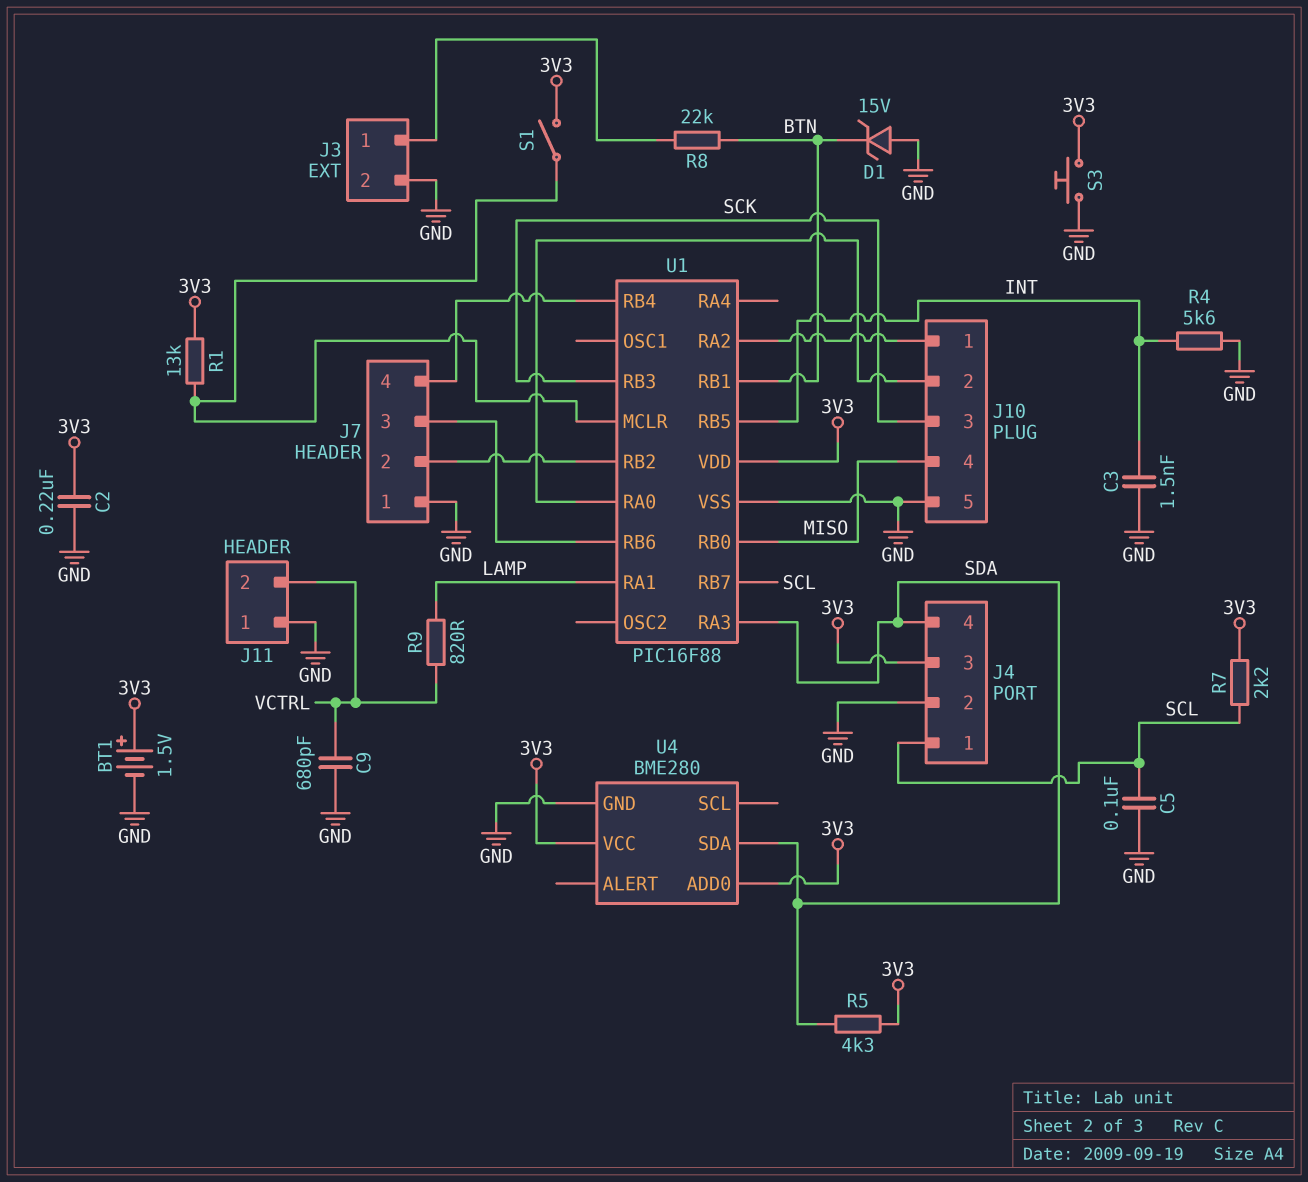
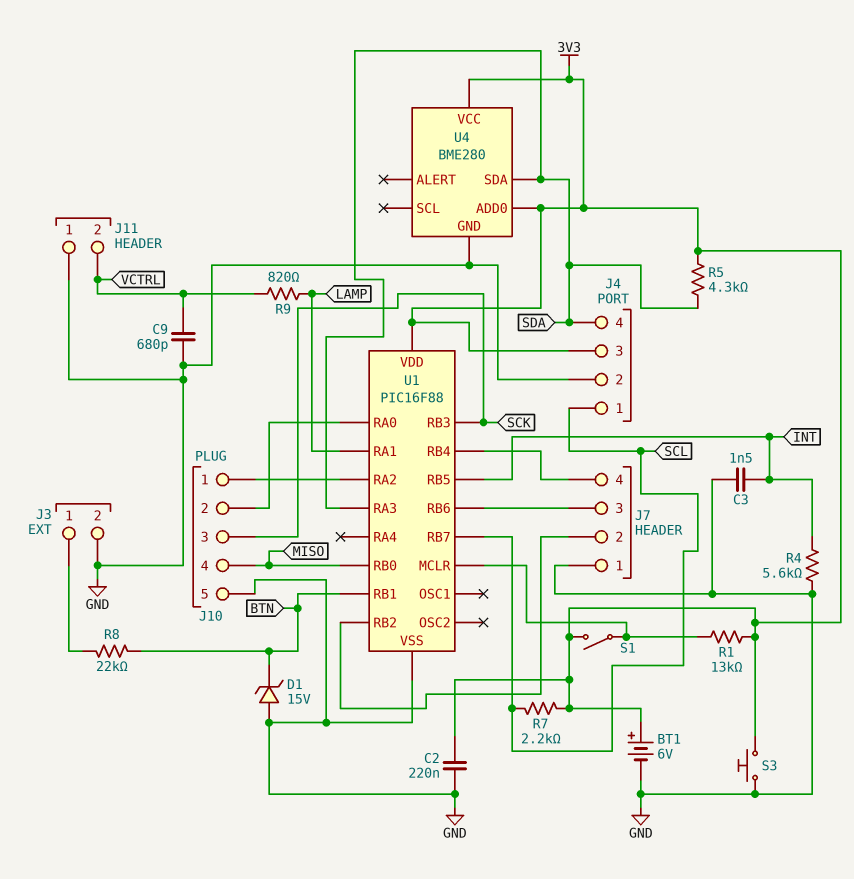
BT1: 1.5V (plus 3V3, minus GND) -> 6V (plus 3V3, minus GND)
C5: 100nF (GND, SCL) -> none

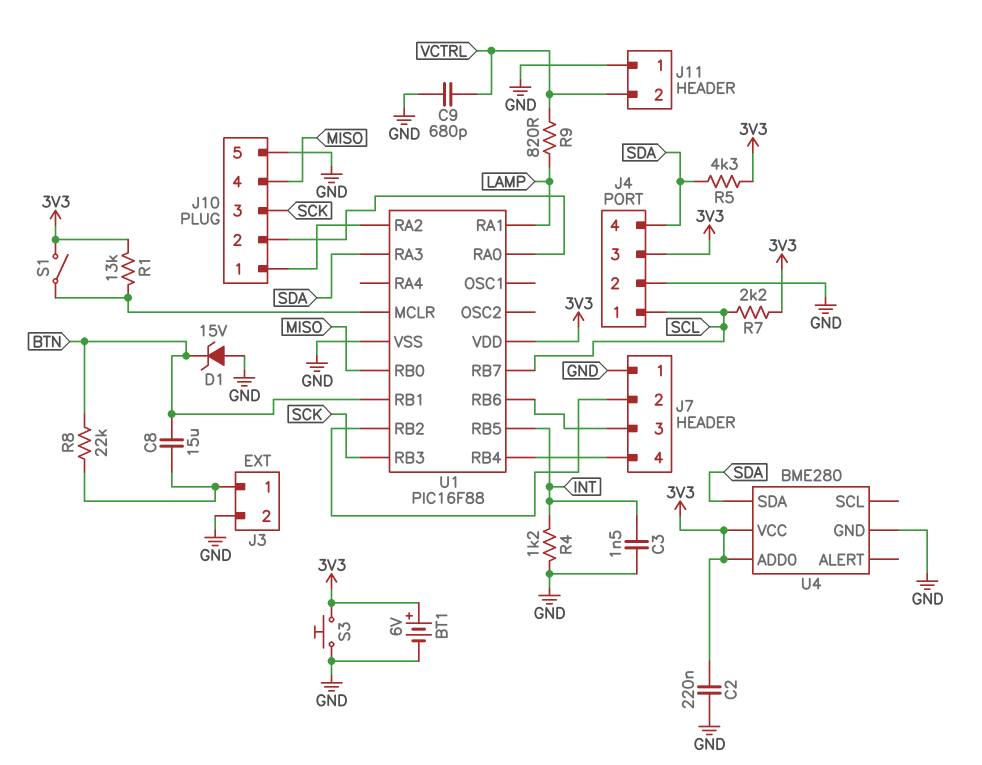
C8: none -> 15uF (BTN, J3/1)
R4: 5.6k (GND, INT) -> 1.2k (GND, INT)

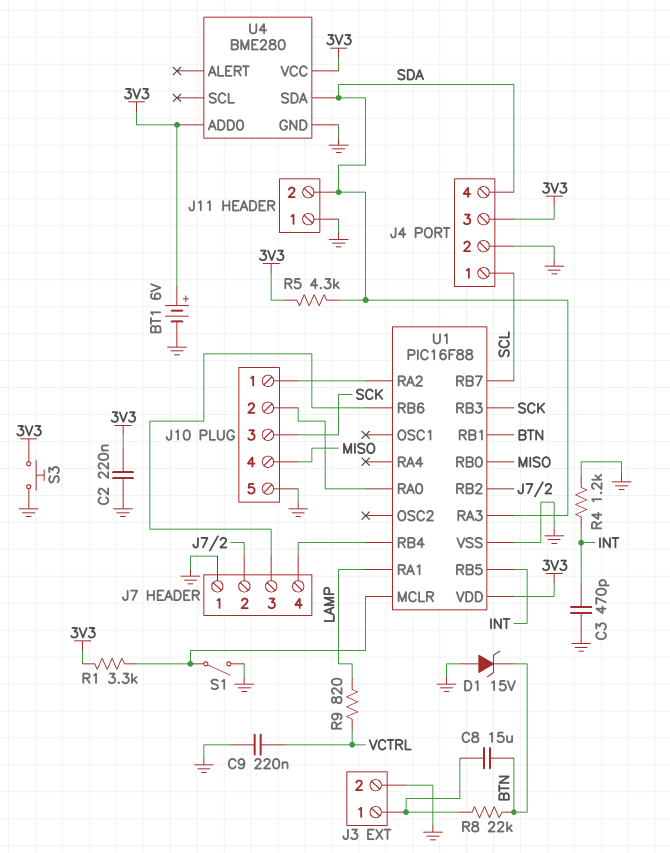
C3: 1.5nF (GND, INT) -> 470pF (GND, INT)
C9: 680pF (GND, VCTRL) -> 220nF (GND, VCTRL)
J11 pin 2: VCTRL -> SDA
R1: 13k (3V3, U1/MCLR) -> 3.3k (3V3, U1/MCLR)
R7: 2.2k (3V3, SCL) -> none
S1: switch (3V3, U1/MCLR) -> switch (GND, U1/MCLR)

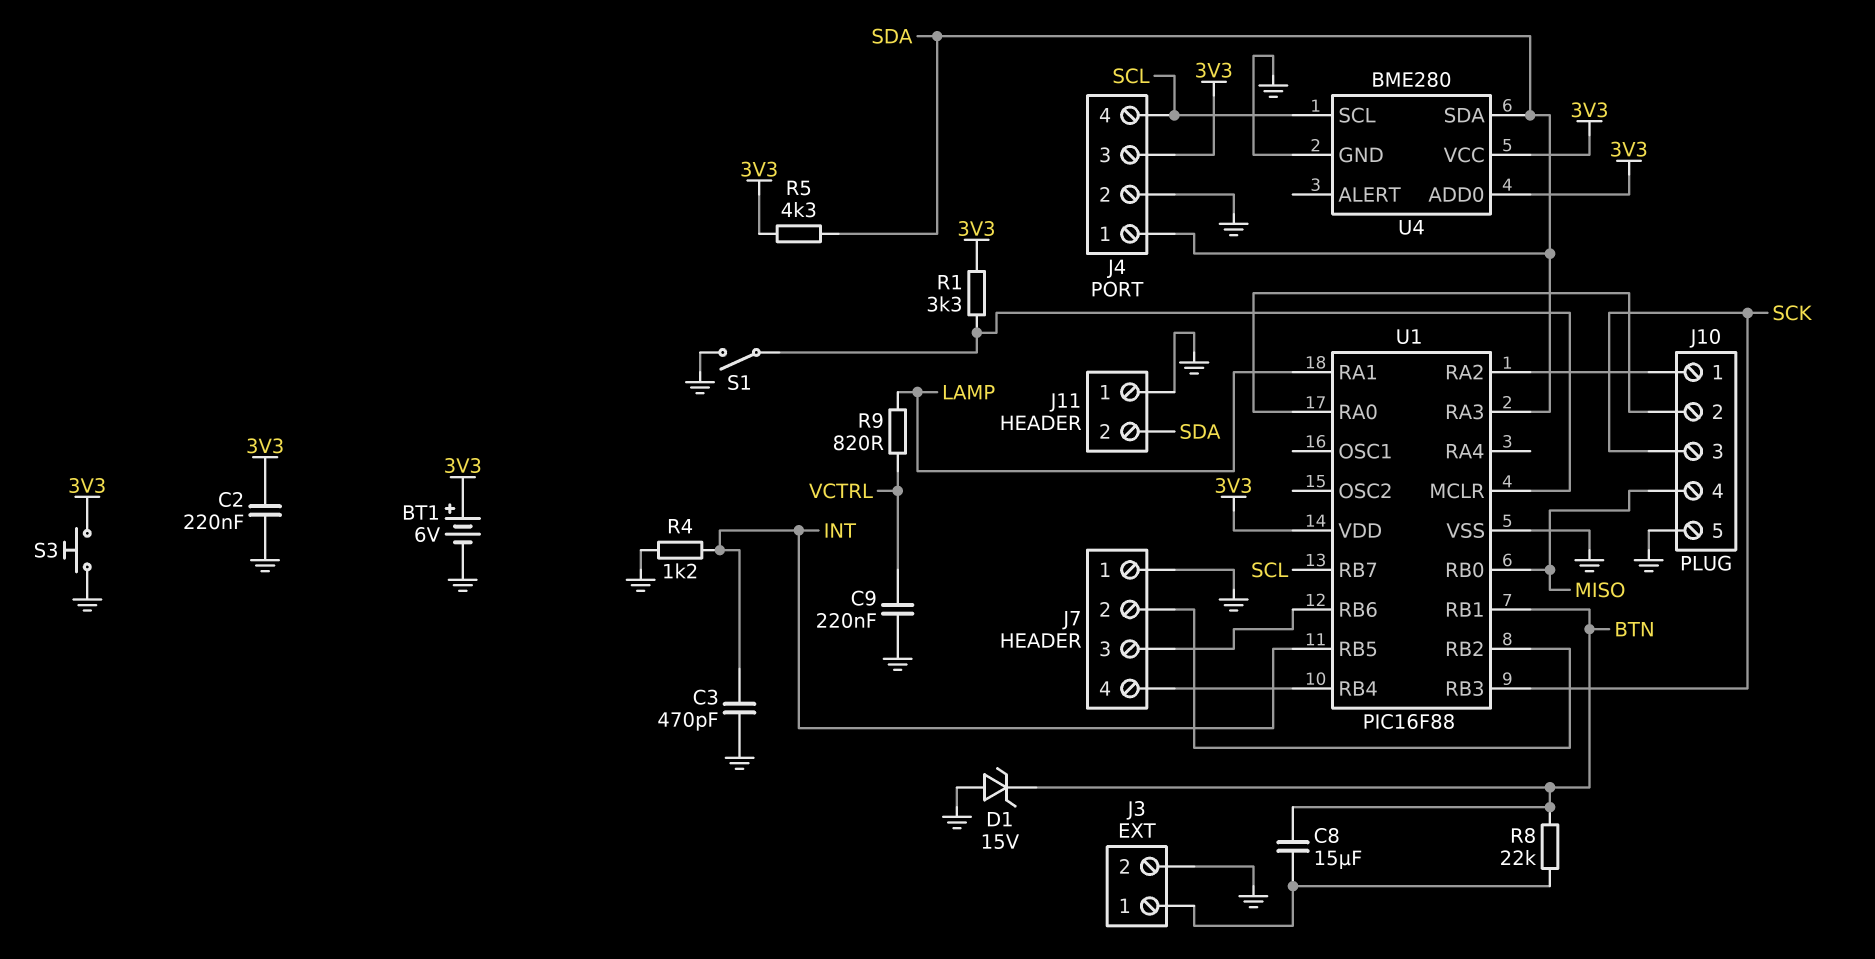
J4 pin 1: SCL -> SDA
J4 pin 4: SDA -> SCL
U4 pin SCL: none -> SCL

